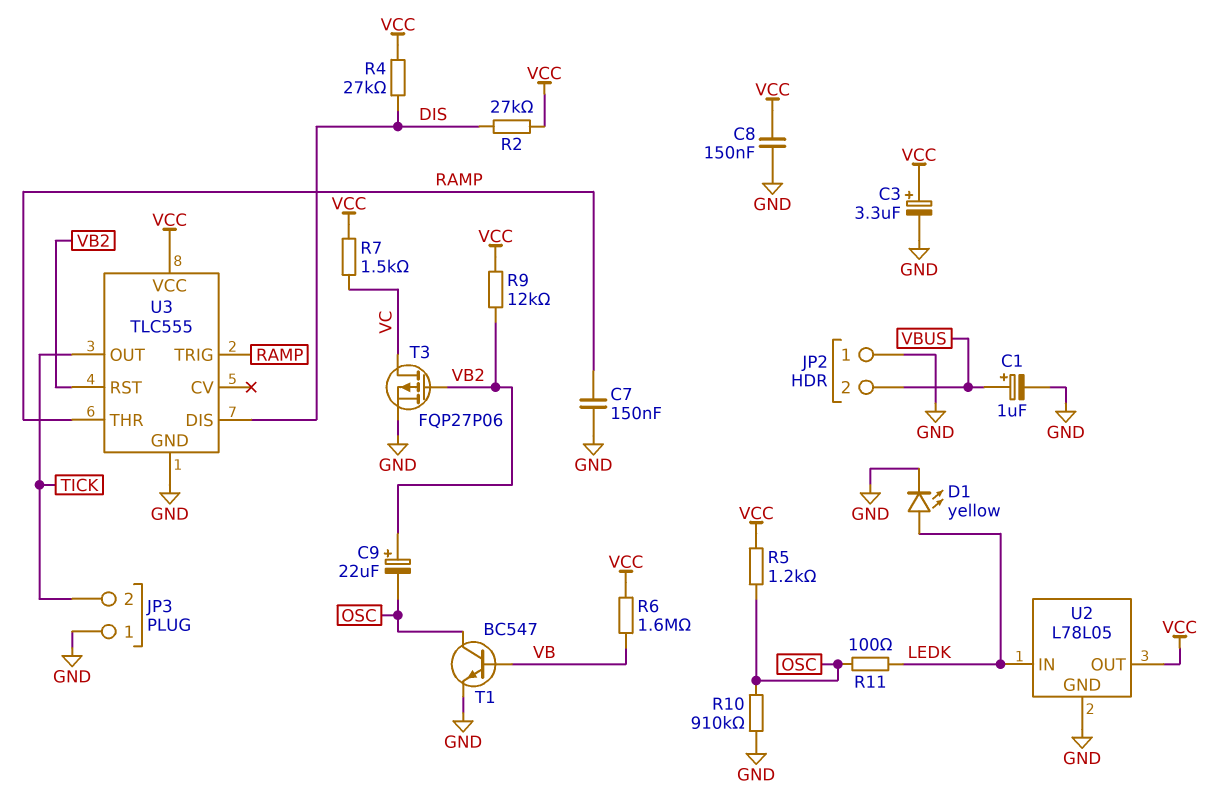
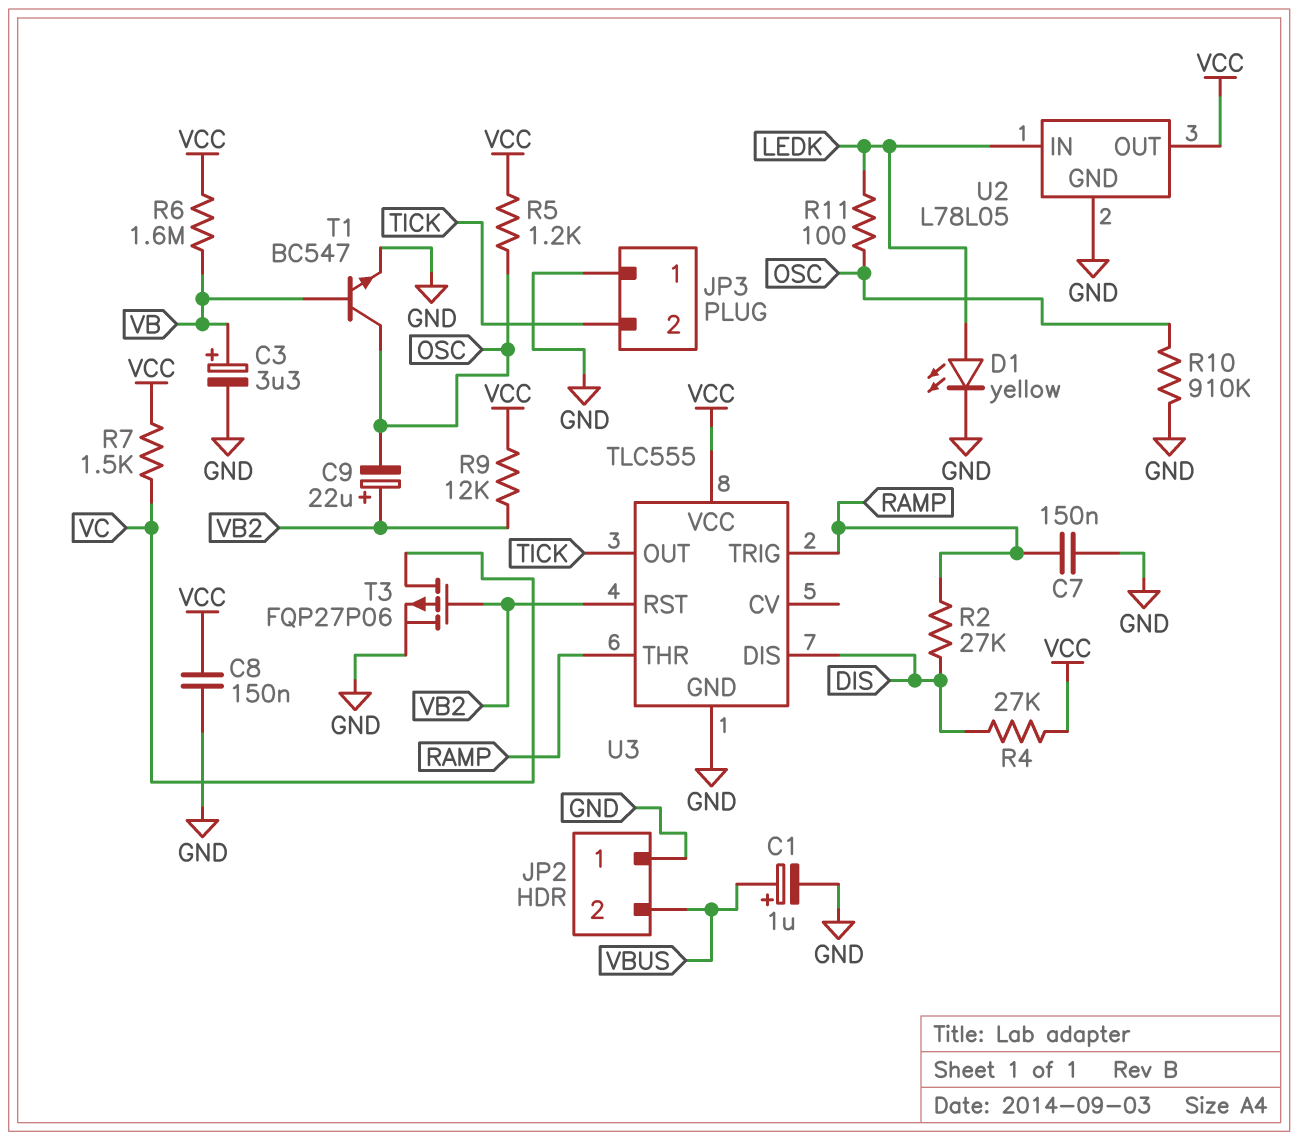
C3: 3.3uF (plus VCC, minus GND) -> 3.3uF (plus VB, minus GND)
R2: 27k (DIS, VCC) -> 27k (DIS, RAMP)

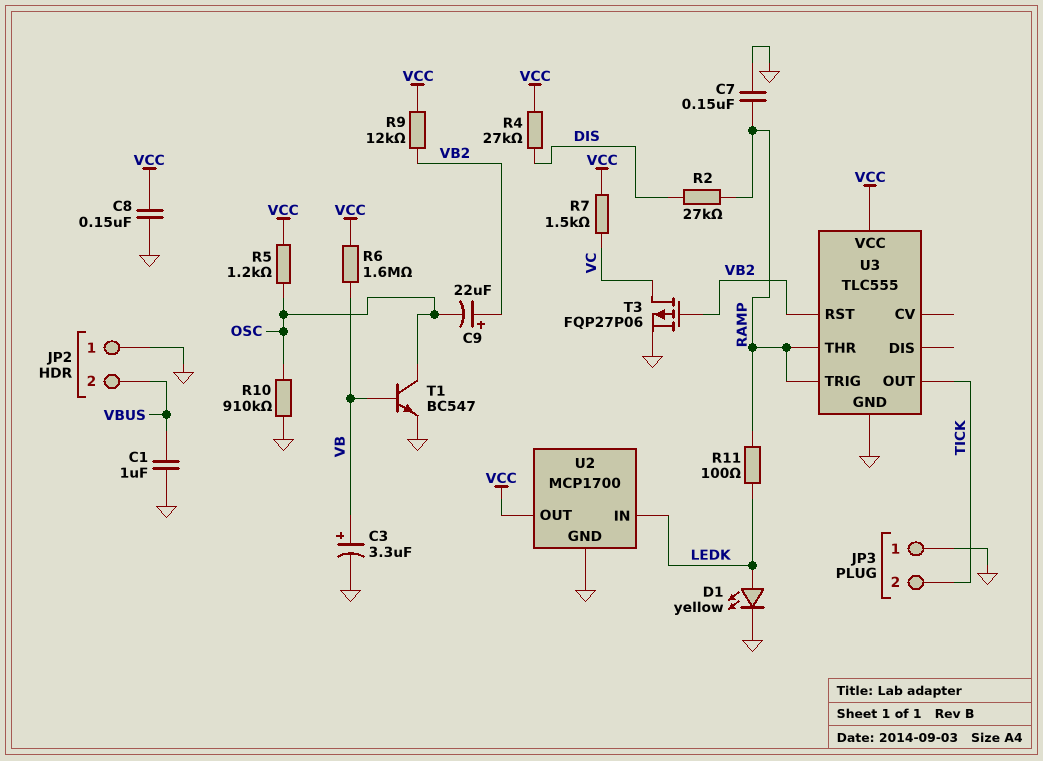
C1: 1uF (plus VBUS, minus GND) -> 1uF (GND, VBUS)
R11: 100 (LEDK, OSC) -> 100 (LEDK, RAMP)
U2: L78L05 -> MCP1700
U3 pin DIS: DIS -> none

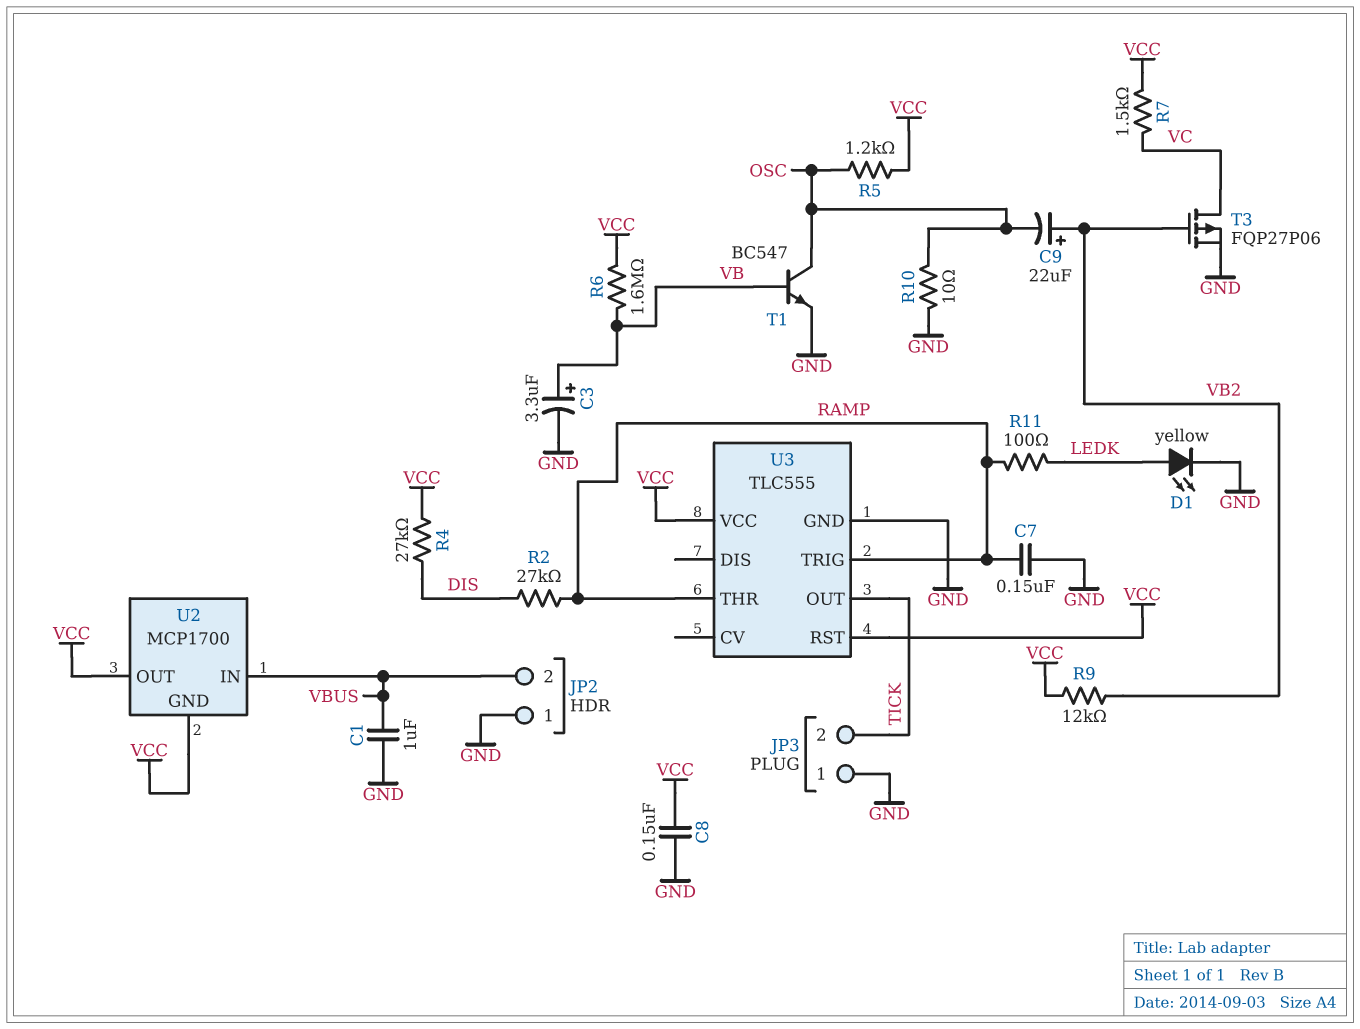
R10: 910k (GND, OSC) -> 10 (GND, OSC)
U2 pin GND: GND -> VCC
U2 pin IN: LEDK -> VBUS
U3 pin RST: VB2 -> VCC

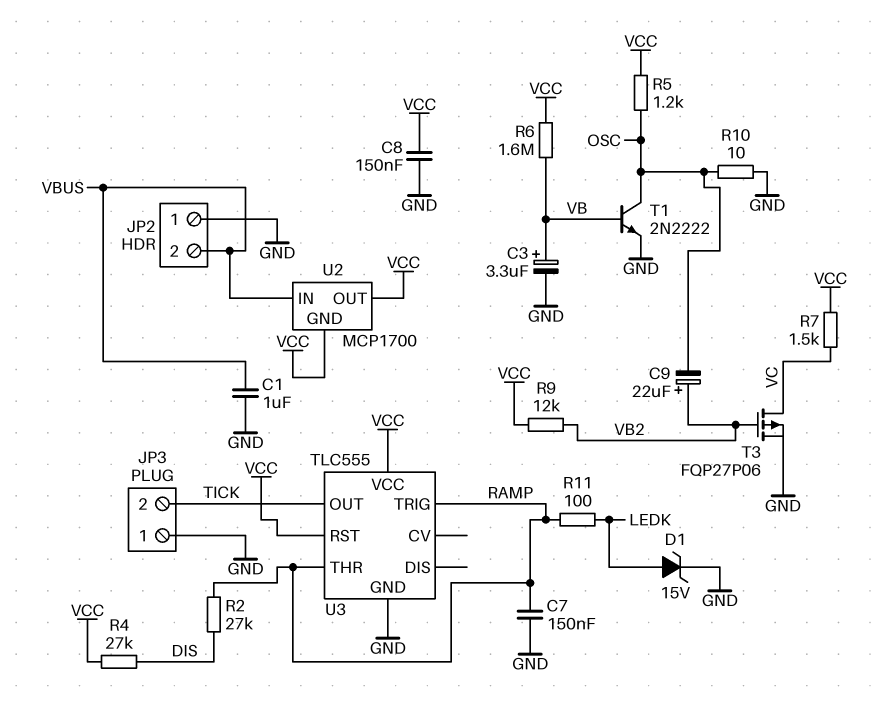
D1: LED yellow (A LEDK, K GND) -> zener 15V (A LEDK, K GND)
T1: NPN BC547 (B VB, C OSC, E GND) -> NPN 2N2222 (B VB, C OSC, E GND)

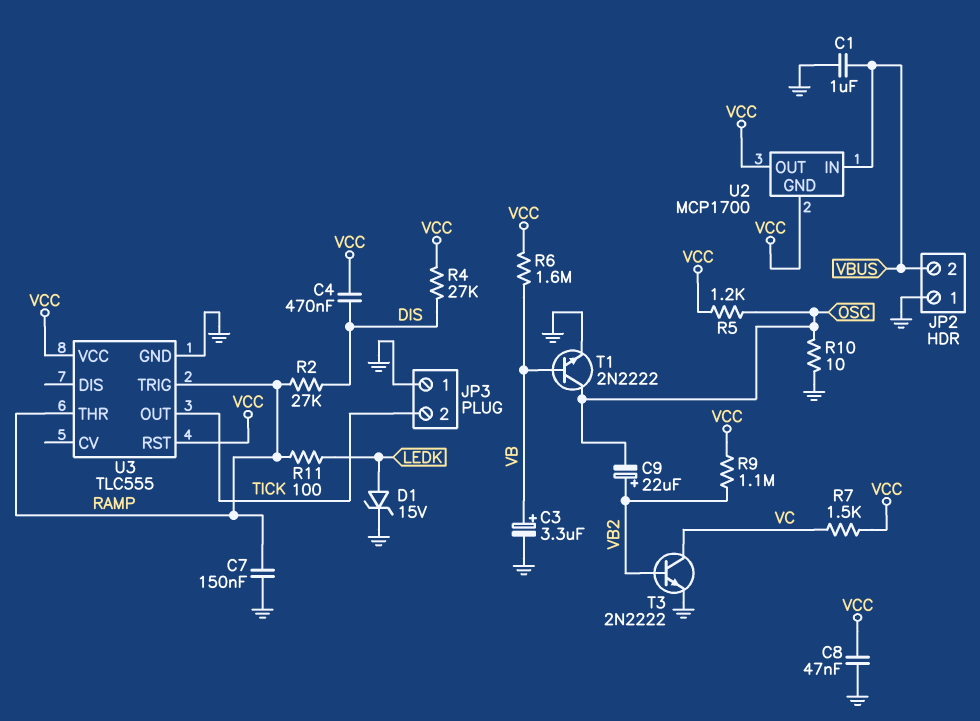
C4: none -> 470nF (DIS, VCC)
C8: 150nF (GND, VCC) -> 47nF (GND, VCC)
R9: 12k (VB2, VCC) -> 1.1M (VB2, VCC)
T3: PMOS FQP27P06 (G VB2, D VC, S GND) -> NPN 2N2222 (B VB2, C VC, E GND)

